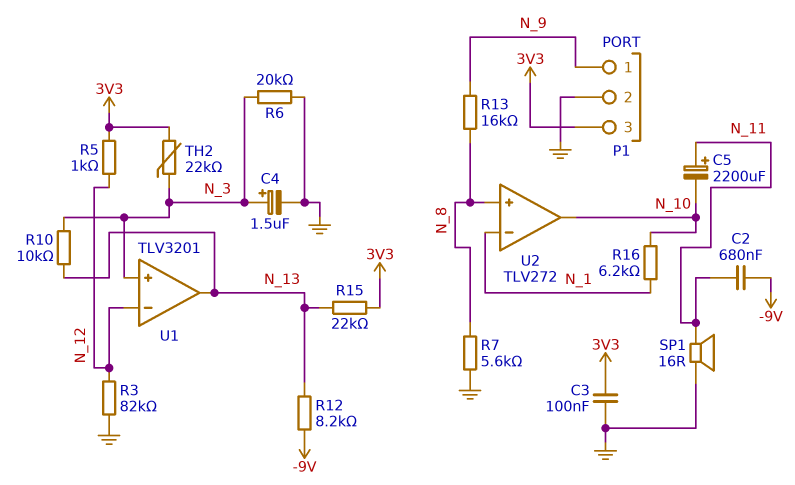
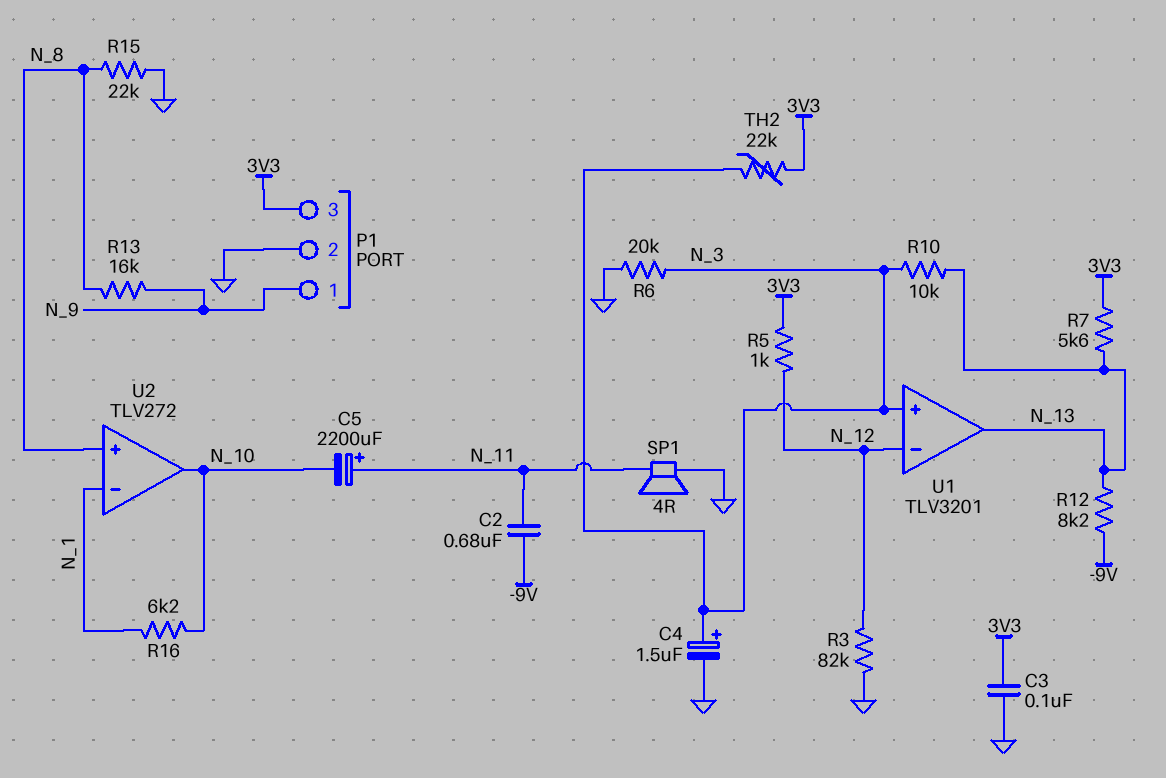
R7: 5.6k (GND, N_8) -> 5.6k (3V3, N_13)
R15: 22k (3V3, N_13) -> 22k (GND, N_8)
SP1: speaker 16R (GND, N_11) -> speaker 4R (GND, N_11)

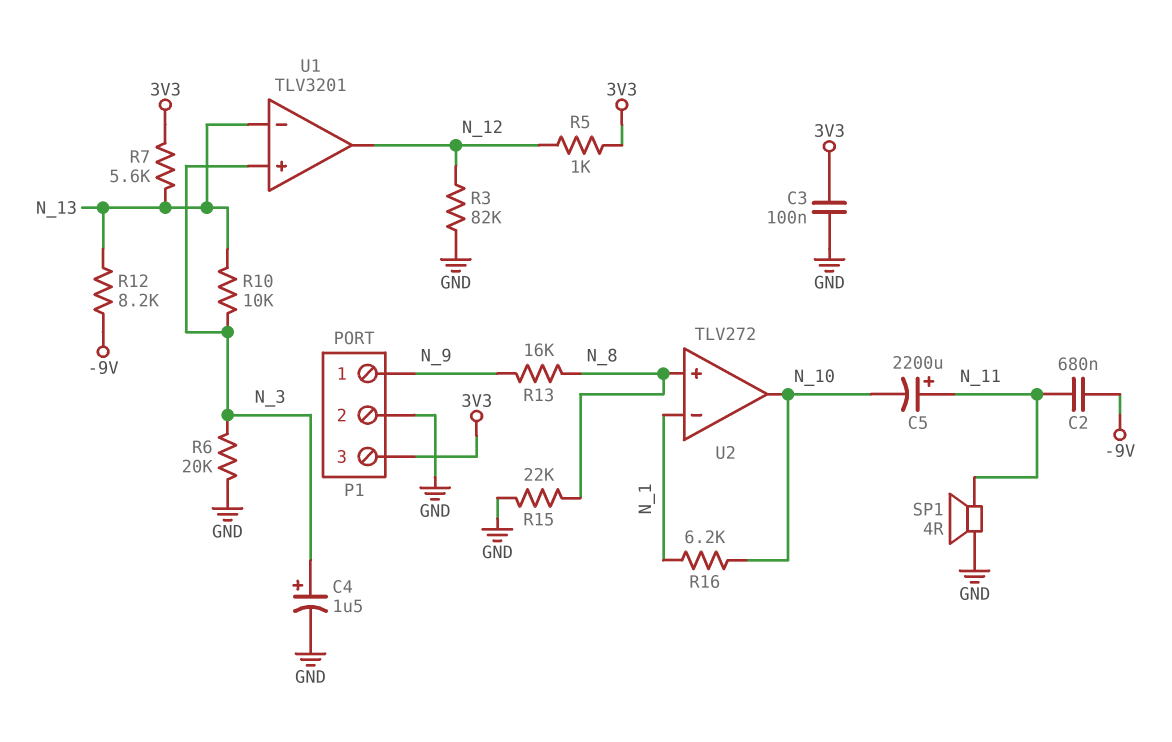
TH2: 22k (3V3, N_3) -> none
U1 pin in-: N_12 -> N_13
U1 pin out: N_13 -> N_12

